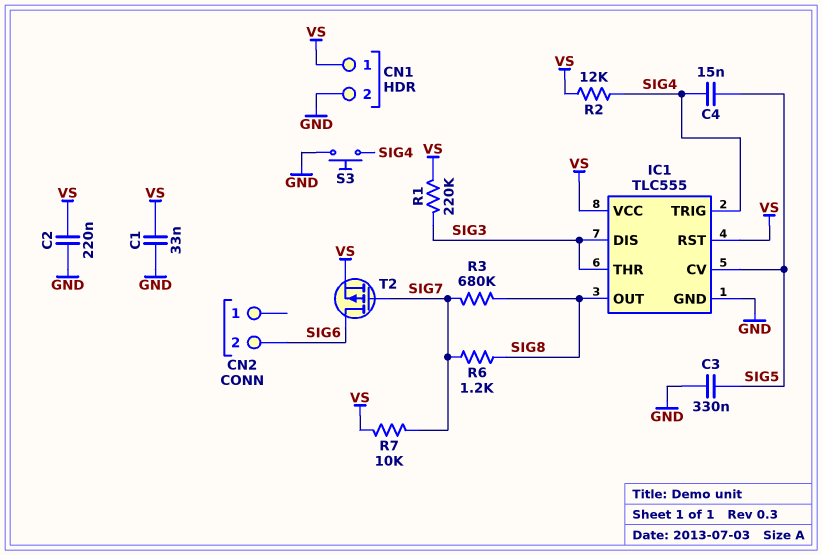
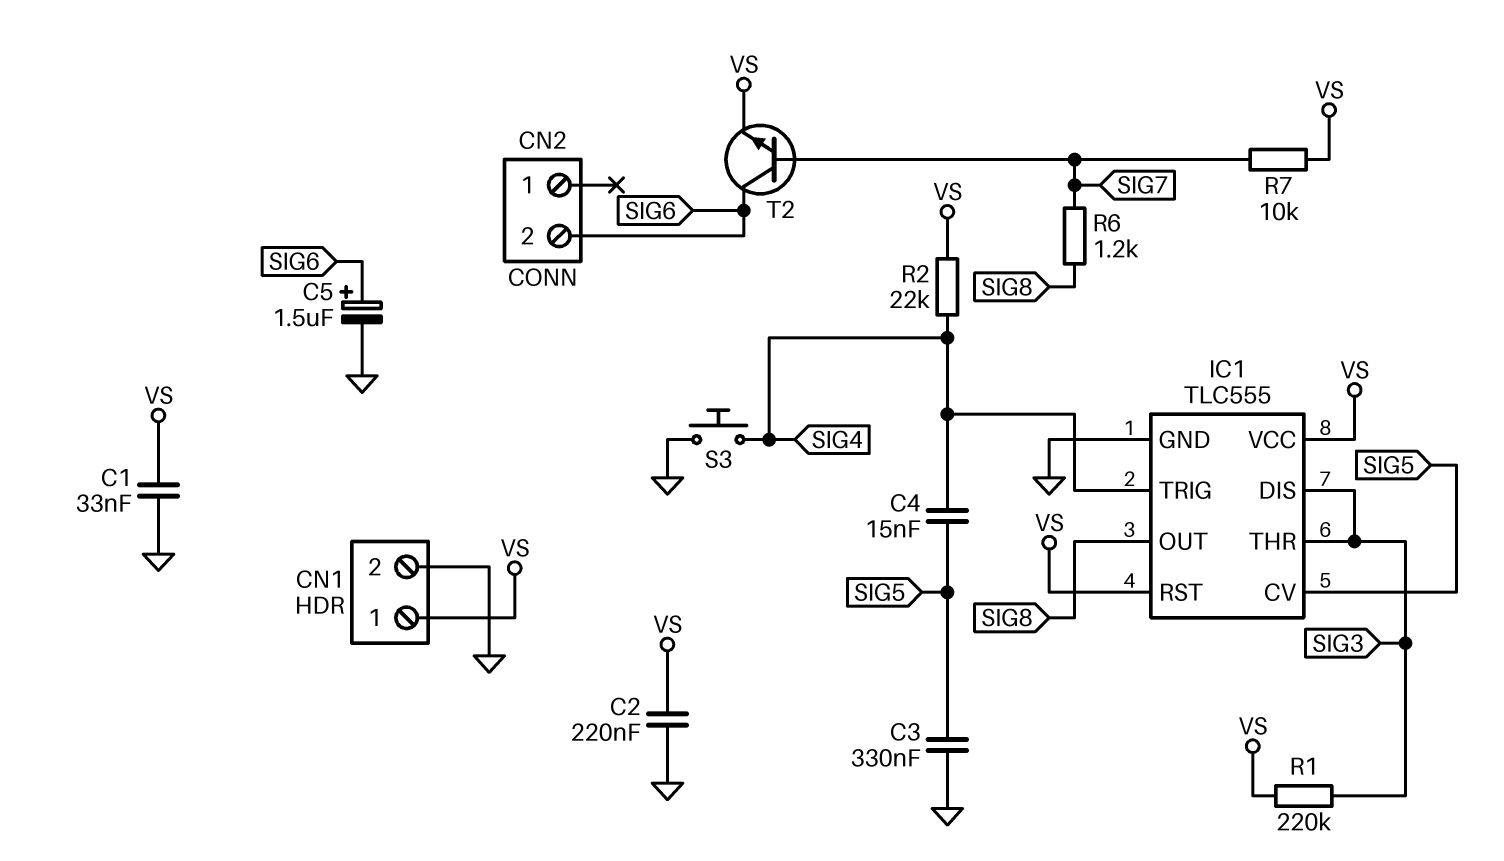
C5: none -> 1.5uF (plus SIG6, minus GND)
R2: 12k (SIG4, VS) -> 22k (SIG4, VS)
R3: 680k (SIG7, SIG8) -> none
T2: PMOS (G SIG7, D SIG6, S VS) -> NPN (B SIG7, C SIG6, E VS)

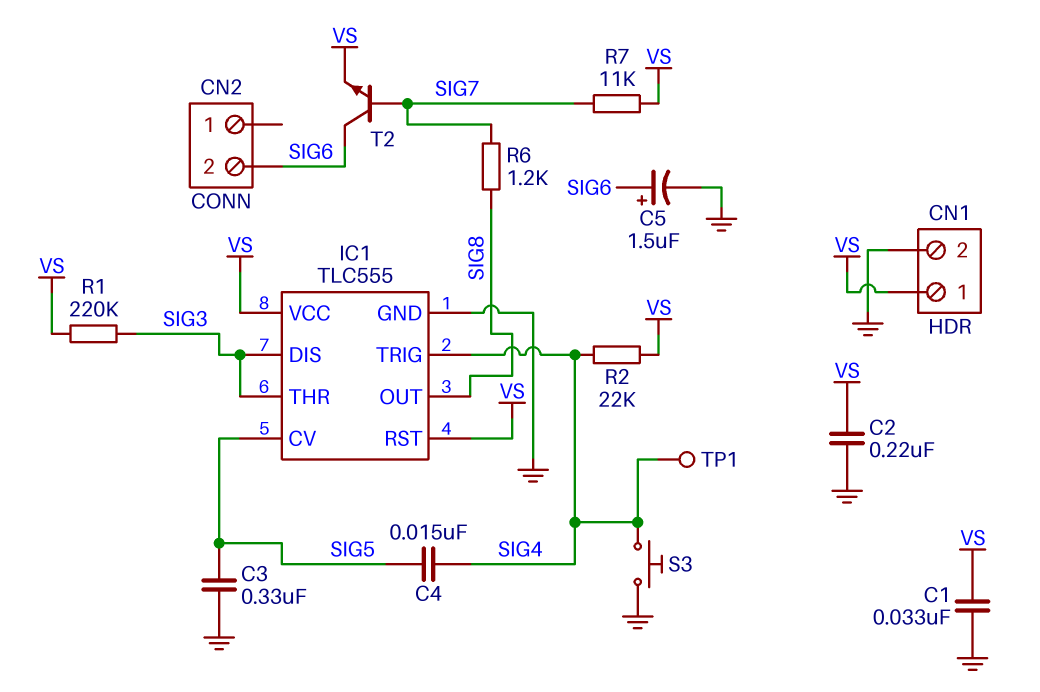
R7: 10k (SIG7, VS) -> 11k (SIG7, VS)
TP1: none -> test point (SIG4)

